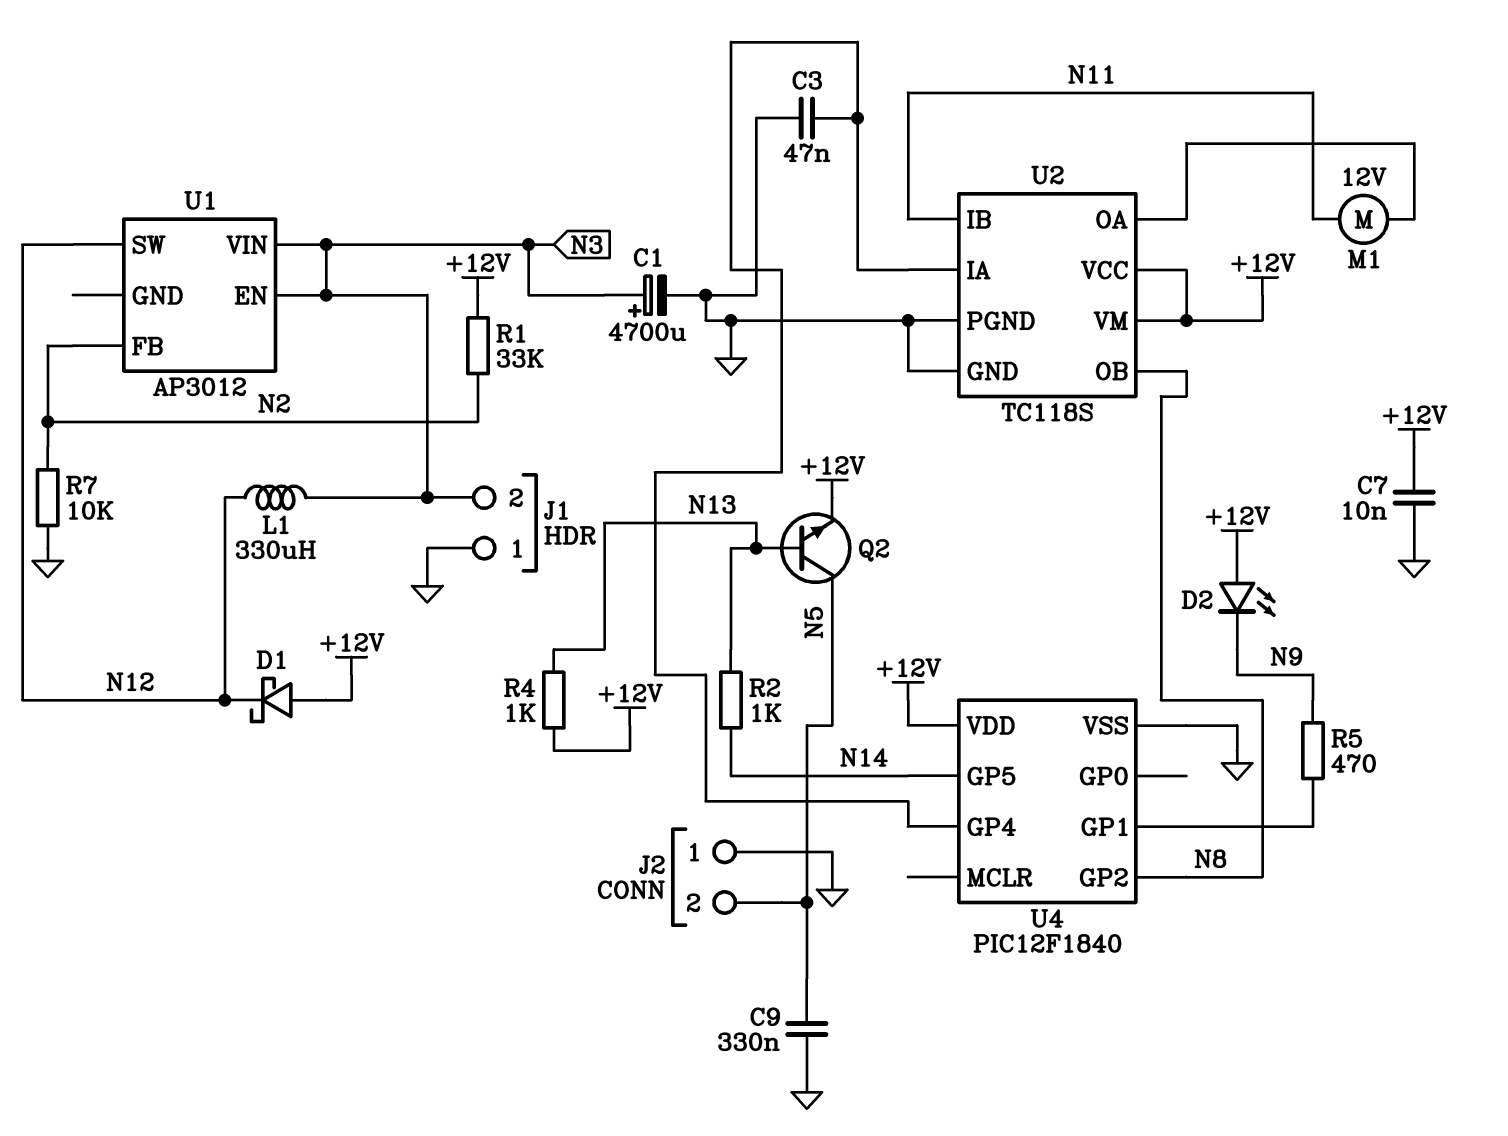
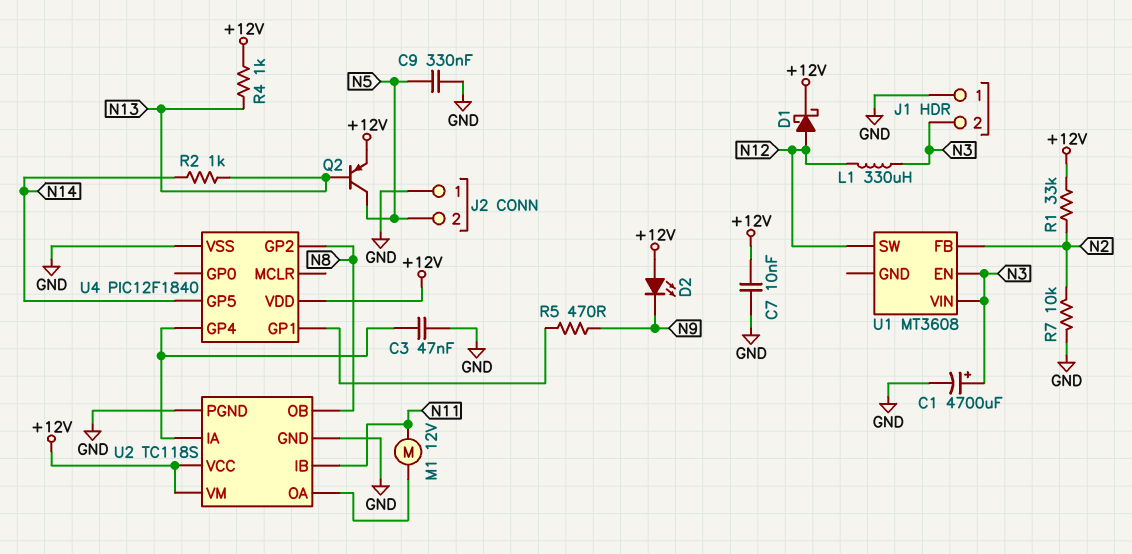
D1: schottky (A +12V, K N12) -> schottky (A N12, K +12V)
Q2: NPN (B N13, C N5, E +12V) -> PNP (B N13, C N5, E +12V)
U1: AP3012 -> MT3608

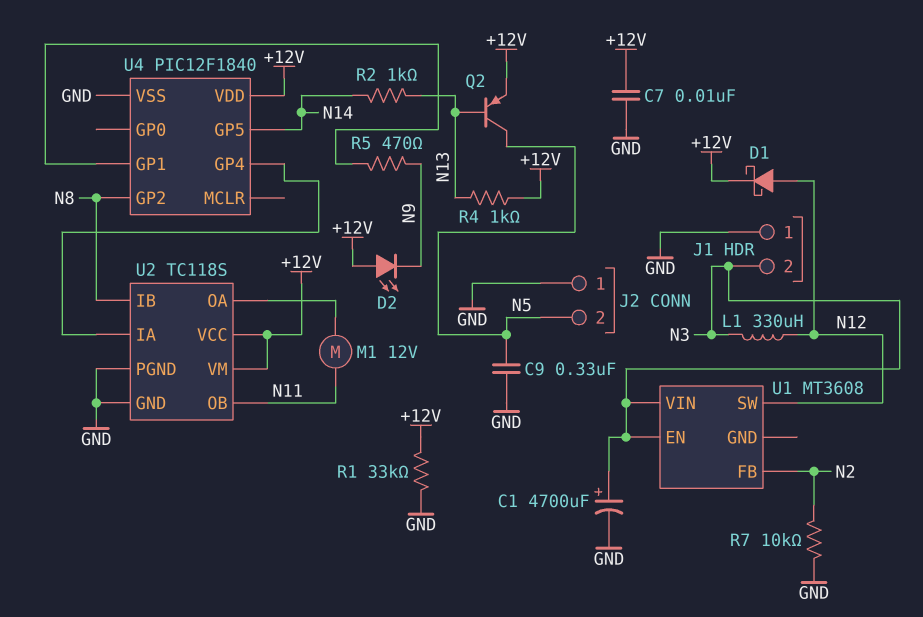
C3: 47nF (GND, U2/IA) -> none
R1: 33k (+12V, N2) -> 33k (+12V, GND)
U2 pin IB: N11 -> N8
U2 pin OB: N8 -> N11

